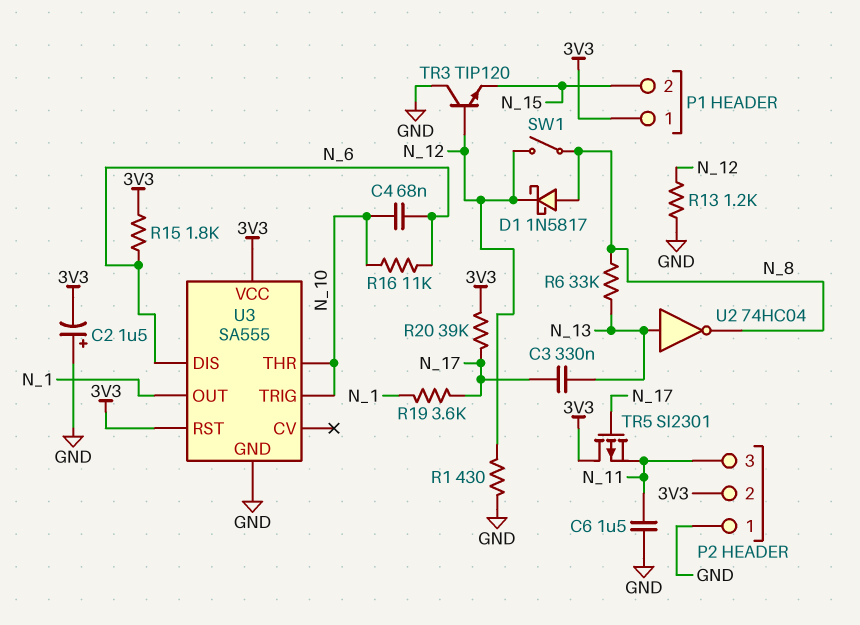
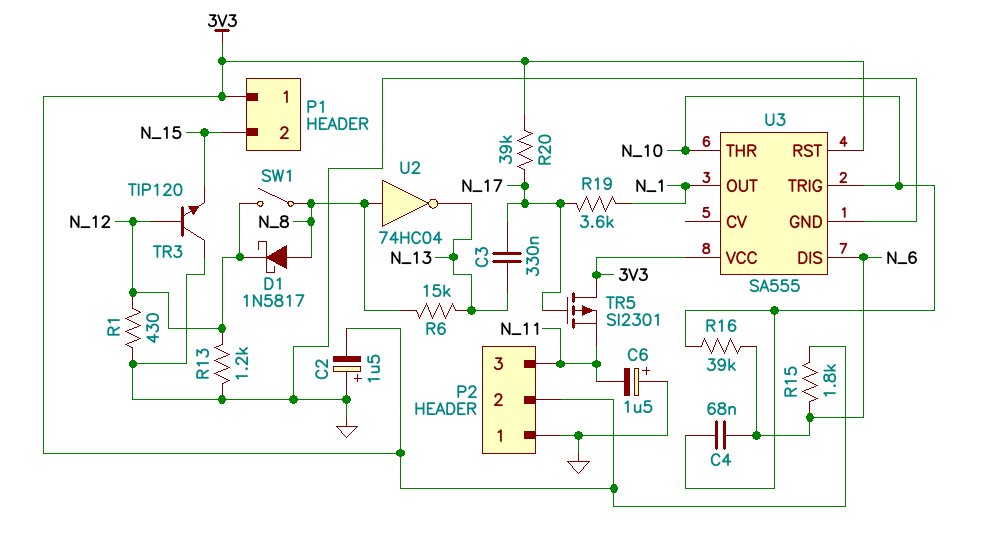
C6: 1.5uF (GND, N_11) -> 1.5uF (plus GND, minus N_11)
R6: 33k (N_8, N_13) -> 15k (N_8, N_13)
R16: 11k (N_6, N_10) -> 39k (N_6, N_10)
U2: NOT 74HC04 (in N_13, out N_8) -> NOT 74HC04 (in N_8, out N_13)

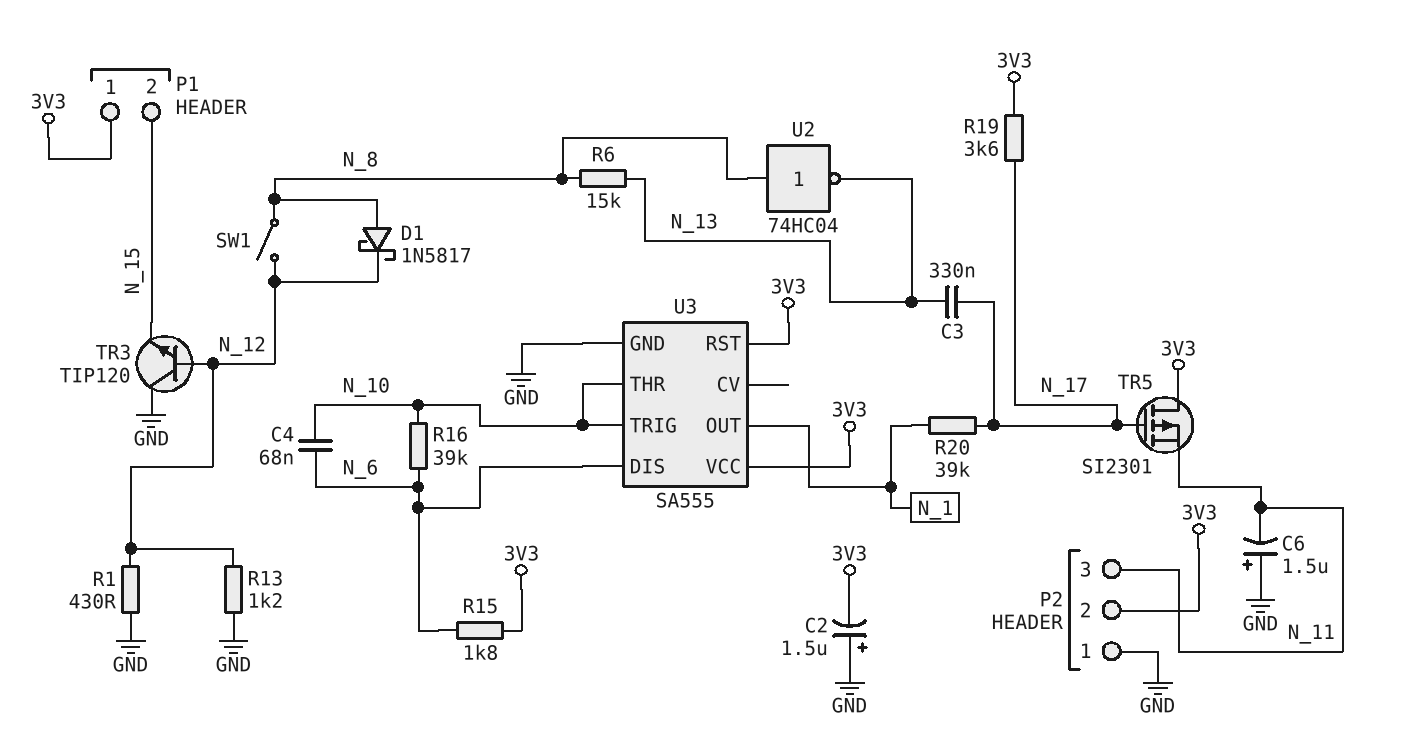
R19: 3.6k (N_1, N_17) -> 3.6k (3V3, N_17)
R20: 39k (3V3, N_17) -> 39k (N_1, N_17)

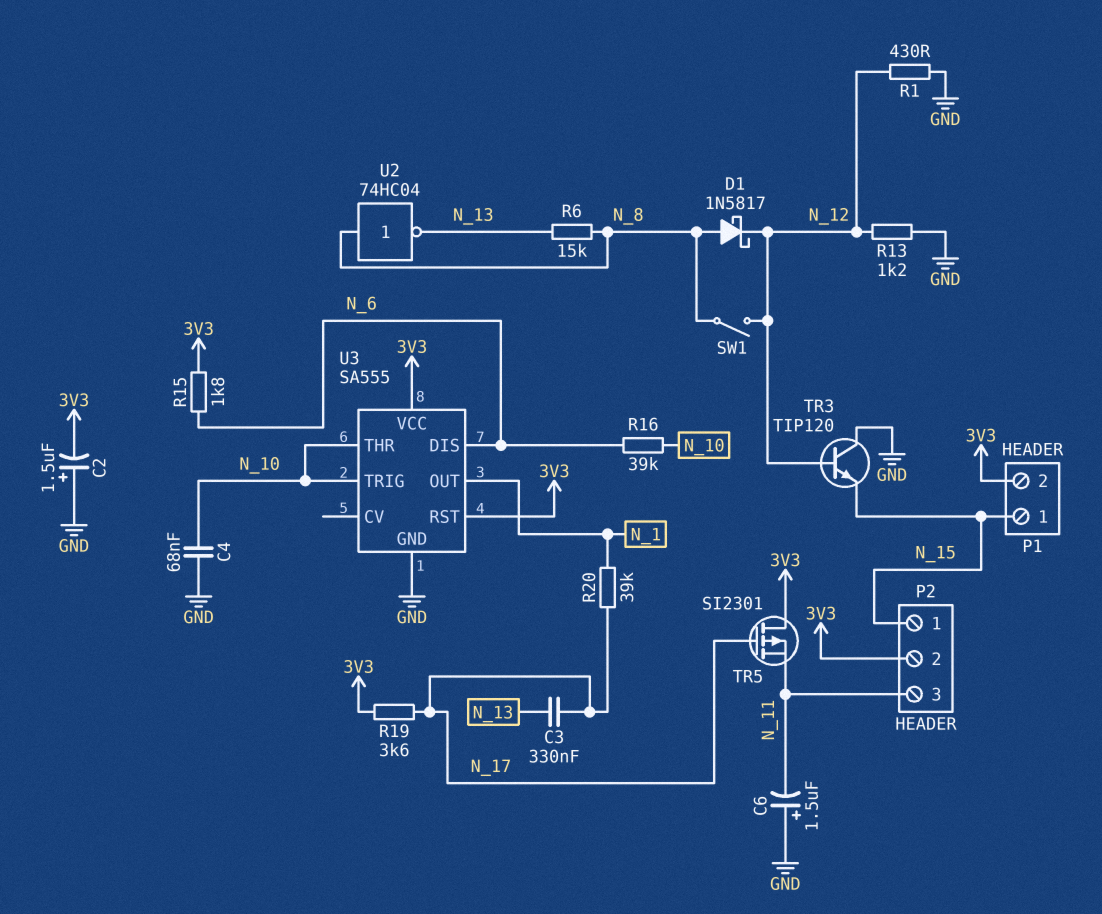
C4: 68nF (N_6, N_10) -> 68nF (GND, N_10)
P1 pin 1: 3V3 -> N_15
P1 pin 2: N_15 -> 3V3
P2 pin 1: GND -> N_15

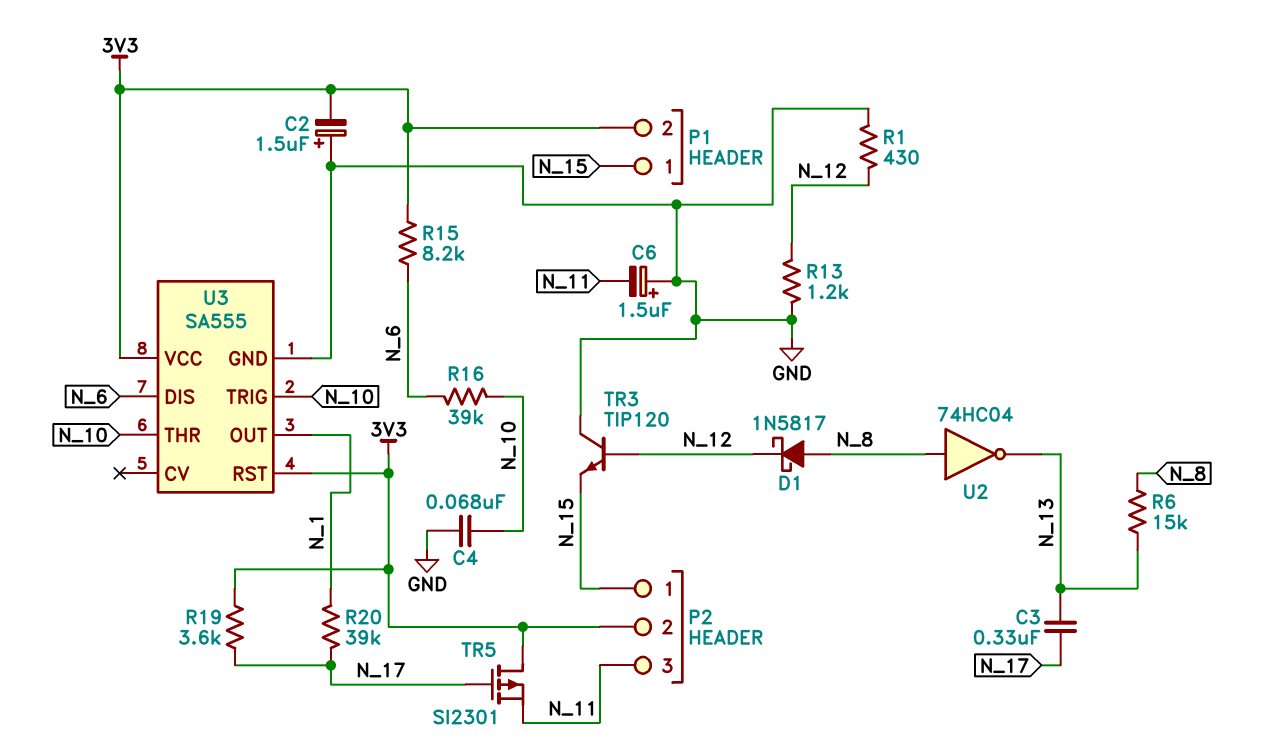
R15: 1.8k (3V3, N_6) -> 8.2k (3V3, N_6)
SW1: switch (N_8, N_12) -> none

